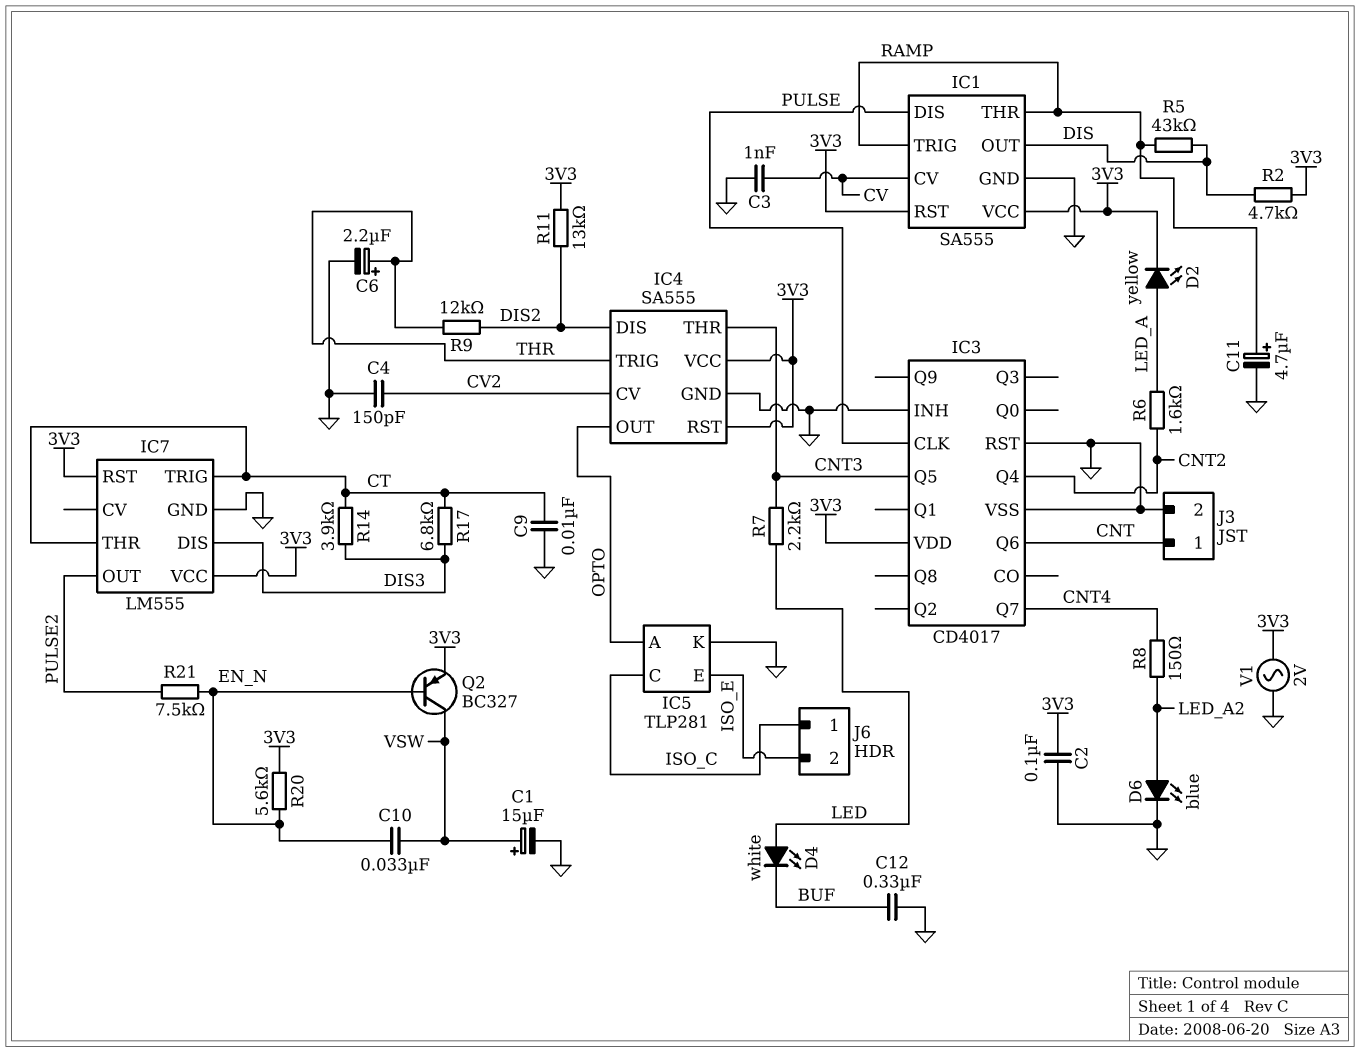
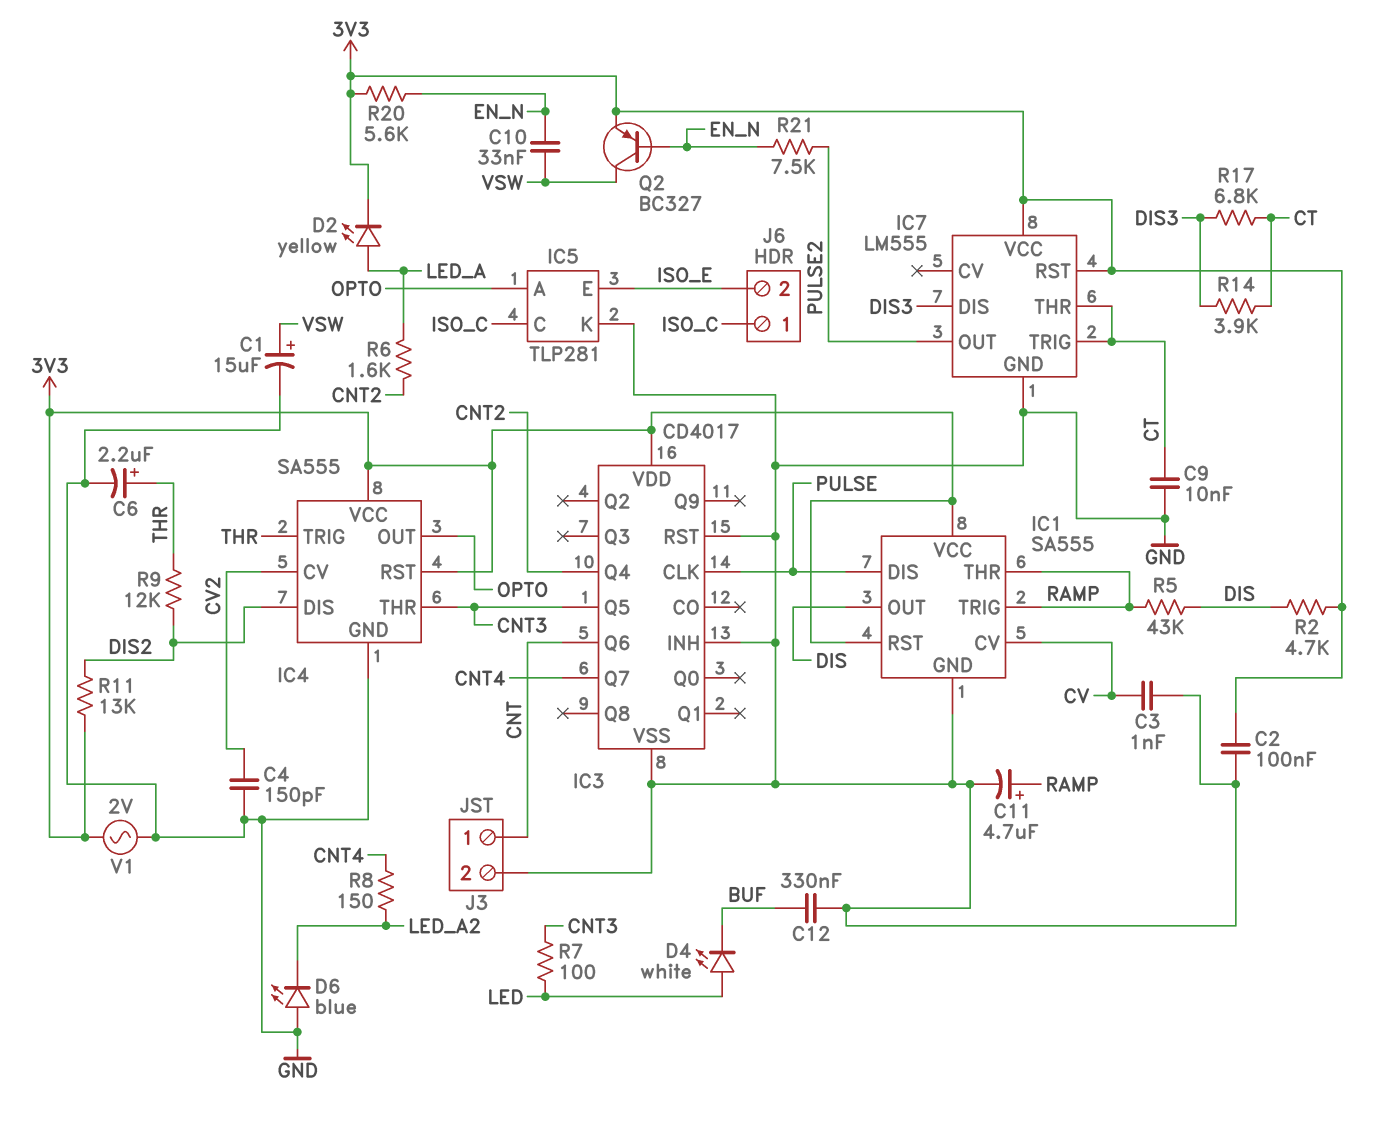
D6: LED blue (A LED_A2, K GND) -> LED blue (A GND, K LED_A2)
R7: 2.2k (CNT3, LED) -> 100 (CNT3, LED)

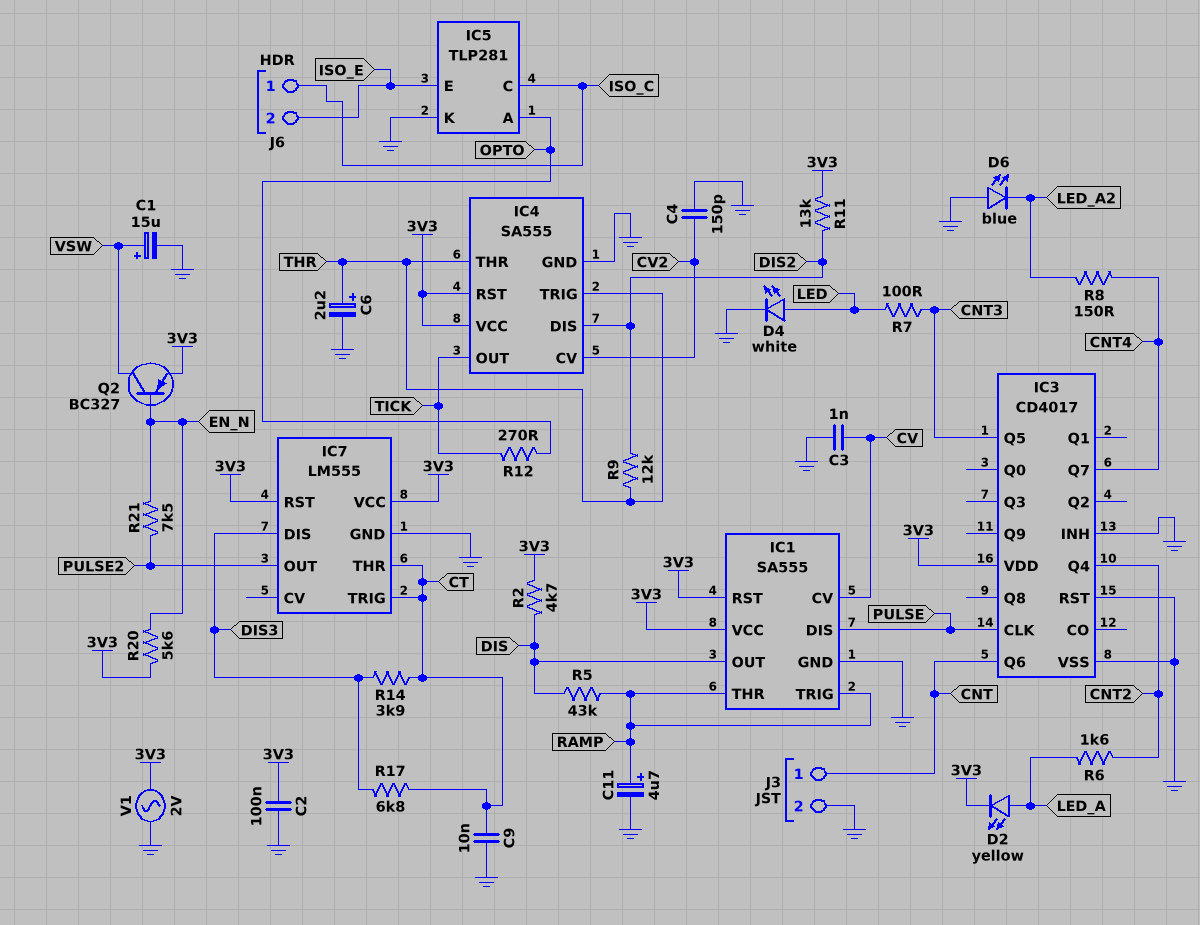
C10: 33nF (EN_N, VSW) -> none
C12: 330nF (BUF, GND) -> none
D4: LED white (A LED, K BUF) -> LED white (A LED, K GND)
IC4 pin OUT: OPTO -> TICK
IC4 pin THR: CNT3 -> THR
R12: none -> 270 (OPTO, TICK)

